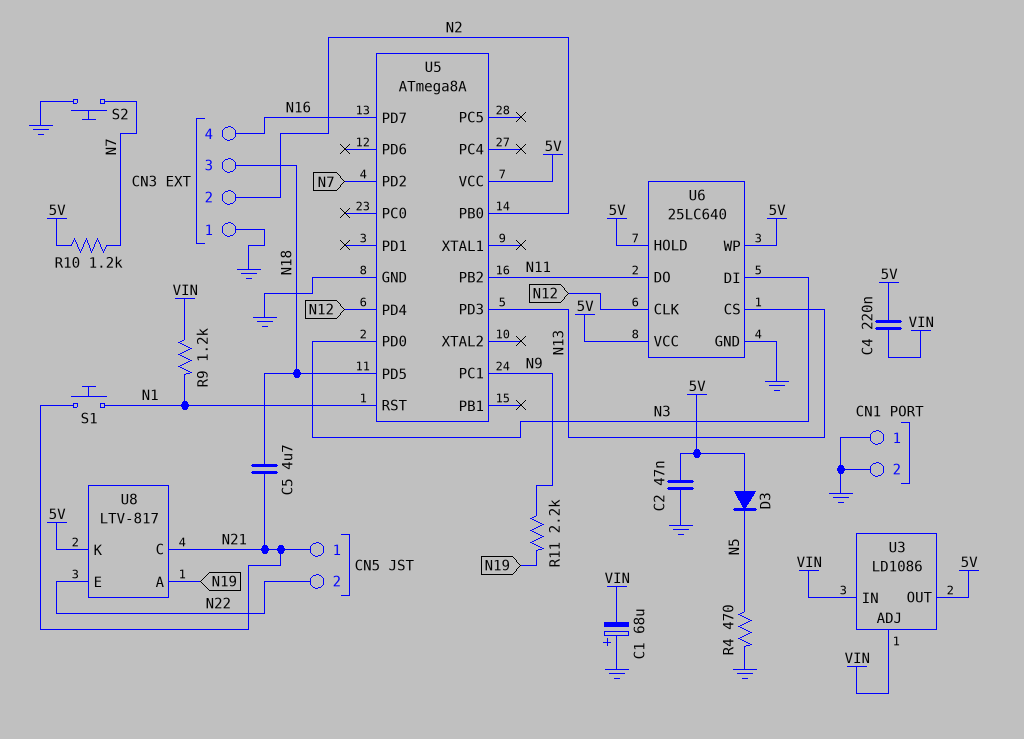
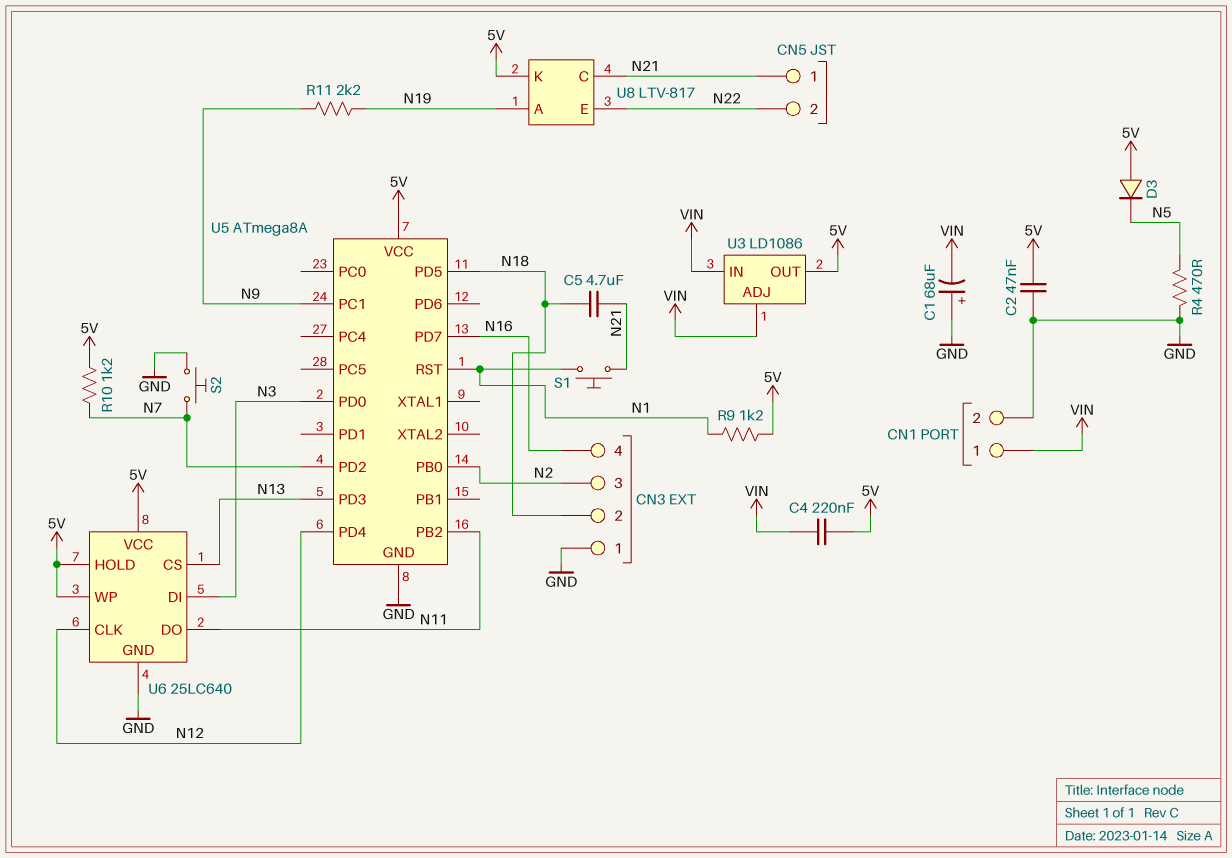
CN1 pin 1: GND -> VIN
CN3 pin 2: N2 -> N18
CN3 pin 3: N18 -> N2
R9: 1.2k (N1, VIN) -> 1.2k (5V, N1)

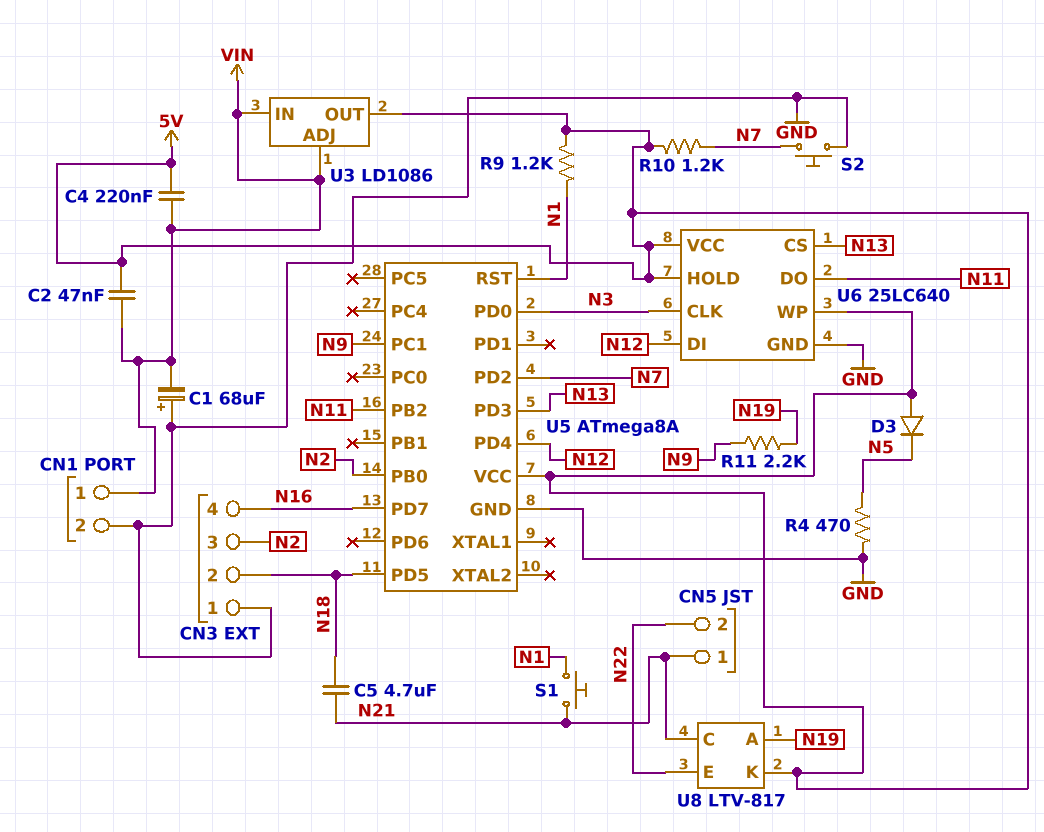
C2: 47nF (5V, GND) -> 47nF (5V, VIN)
U6 pin CLK: N12 -> N3
U6 pin DI: N3 -> N12

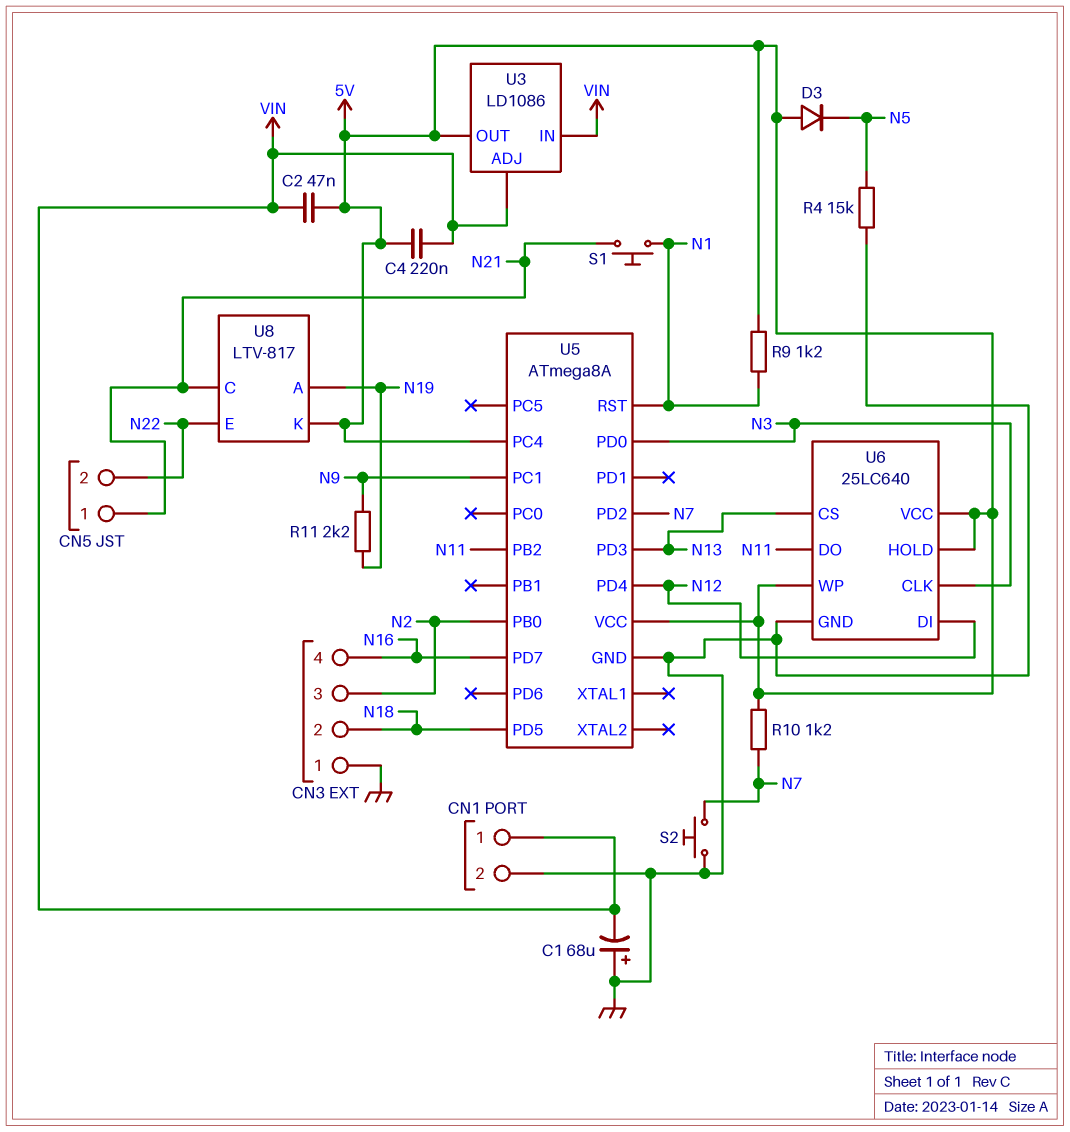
C5: 4.7uF (N18, N21) -> none
R4: 470 (GND, N5) -> 15k (GND, N5)
U5 pin PC4: none -> 5V

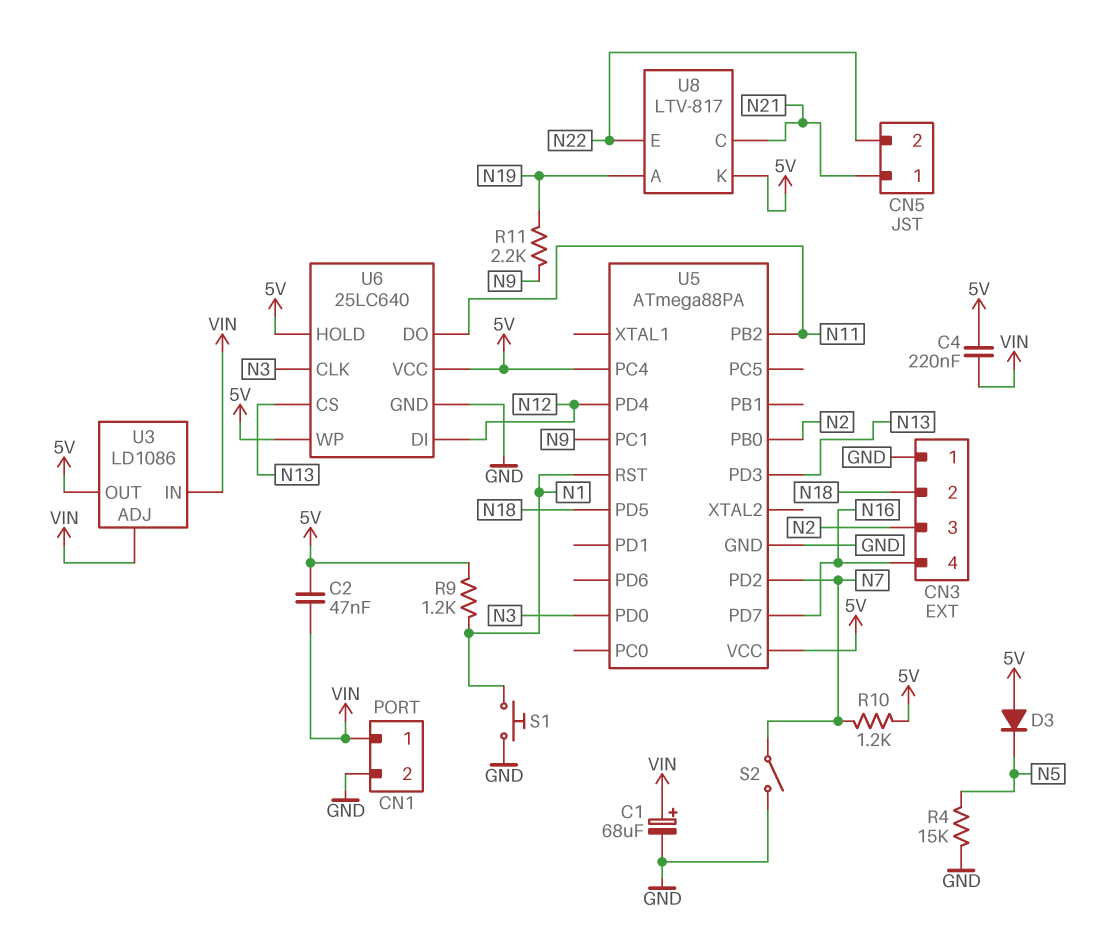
C1: 68uF (plus GND, minus VIN) -> 68uF (plus VIN, minus GND)
S1: button (N1, N21) -> button (GND, N1)
S2: button (GND, N7) -> switch (GND, N7)
U5: ATmega8A -> ATmega88PA

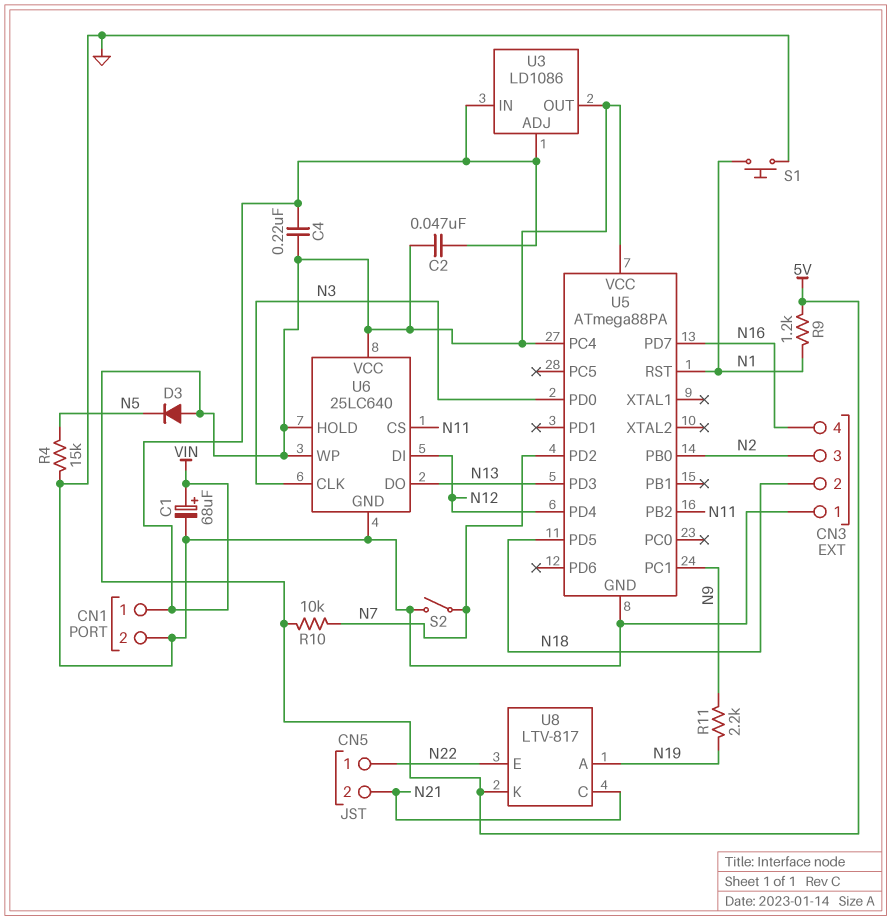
CN5 pin 1: N21 -> N22
CN5 pin 2: N22 -> N21
R10: 1.2k (5V, N7) -> 10k (5V, N7)
U6 pin CS: N13 -> N11
U6 pin DO: N11 -> N13

